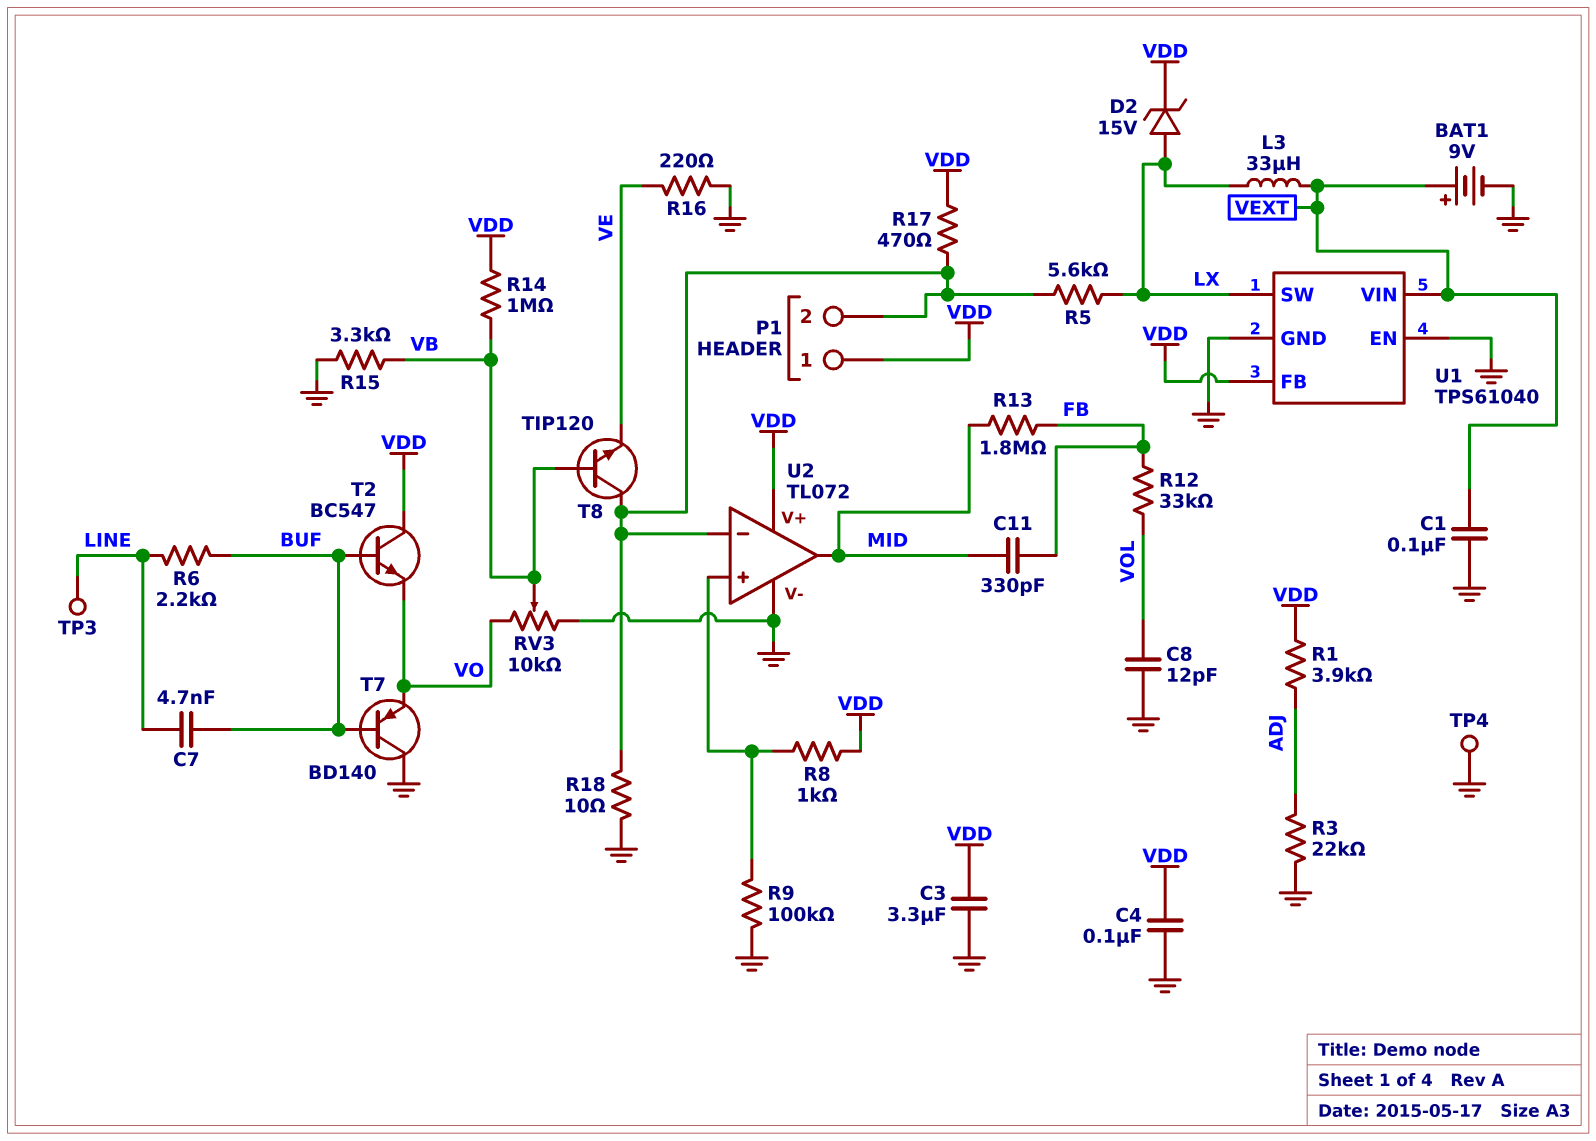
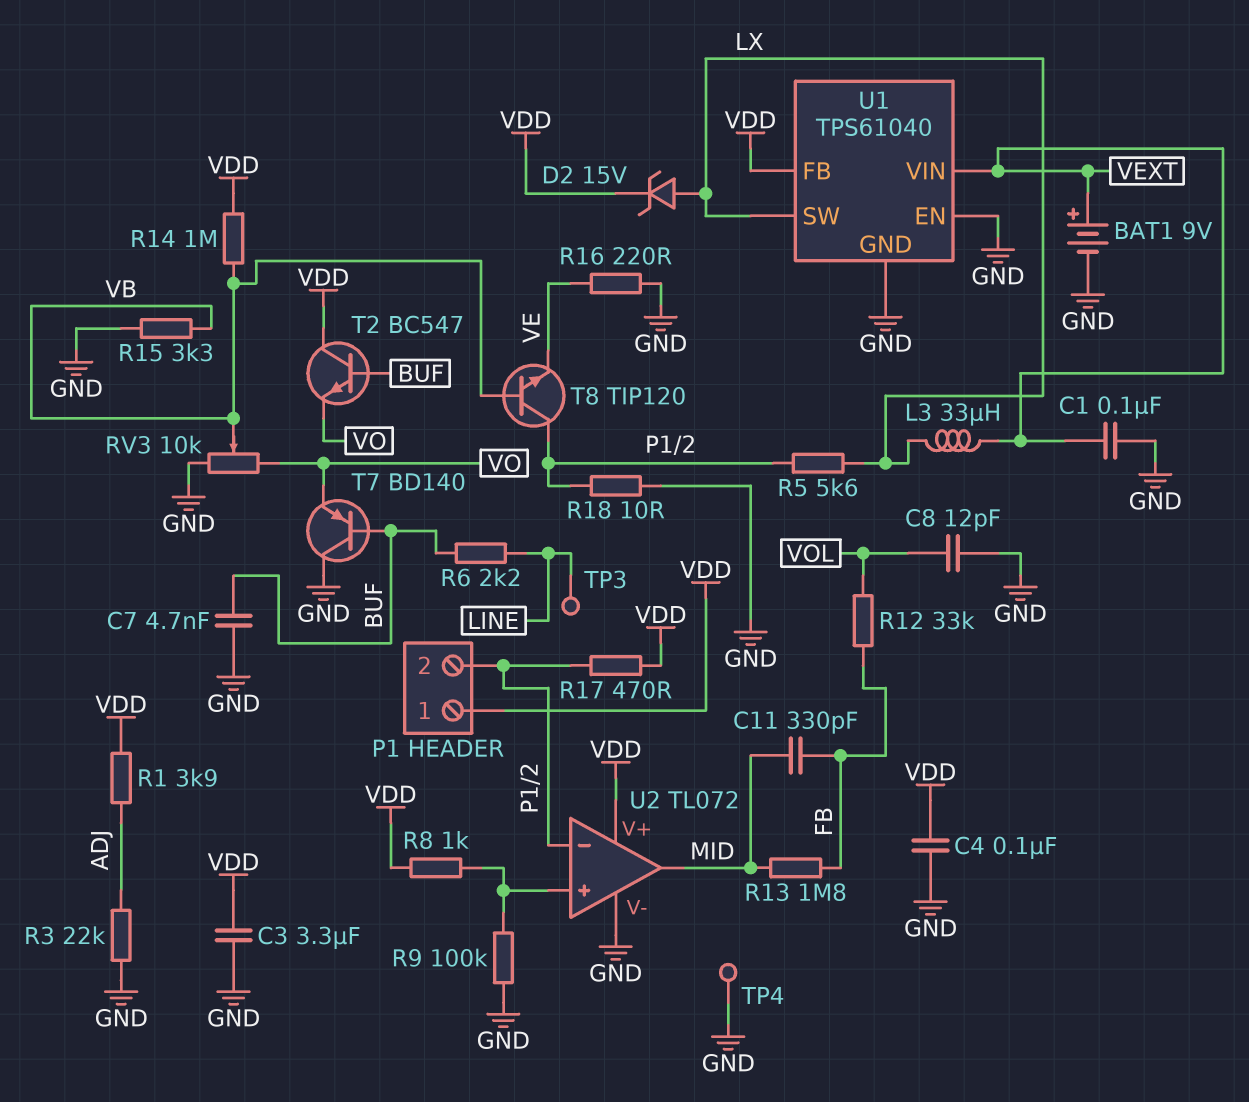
C7: 4.7nF (BUF, LINE) -> 4.7nF (BUF, GND)

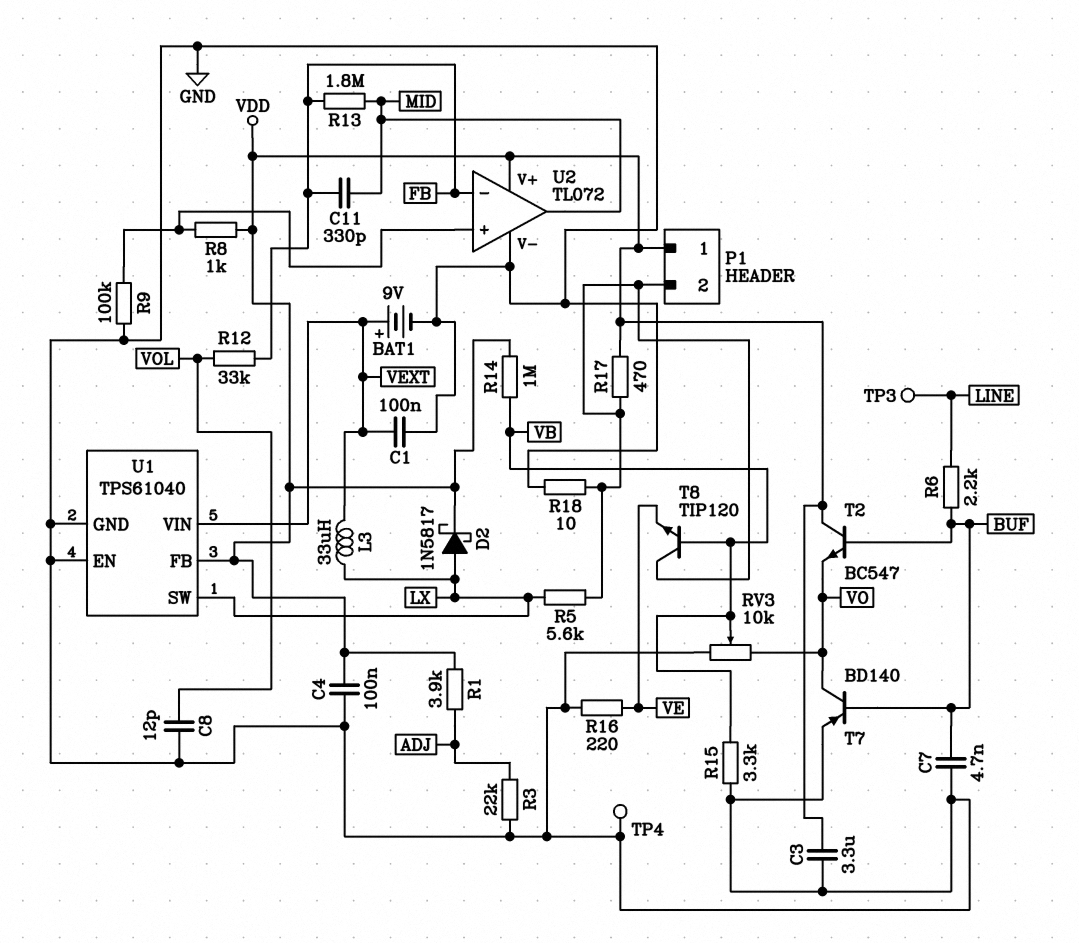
D2: zener 15V (A LX, K VDD) -> schottky 1N5817 (A LX, K VDD)
T7: PNP BD140 (B BUF, C GND, E VO) -> PNP BD140 (B BUF, C VO, E GND)
U2 pin in-: P1/2 -> FB

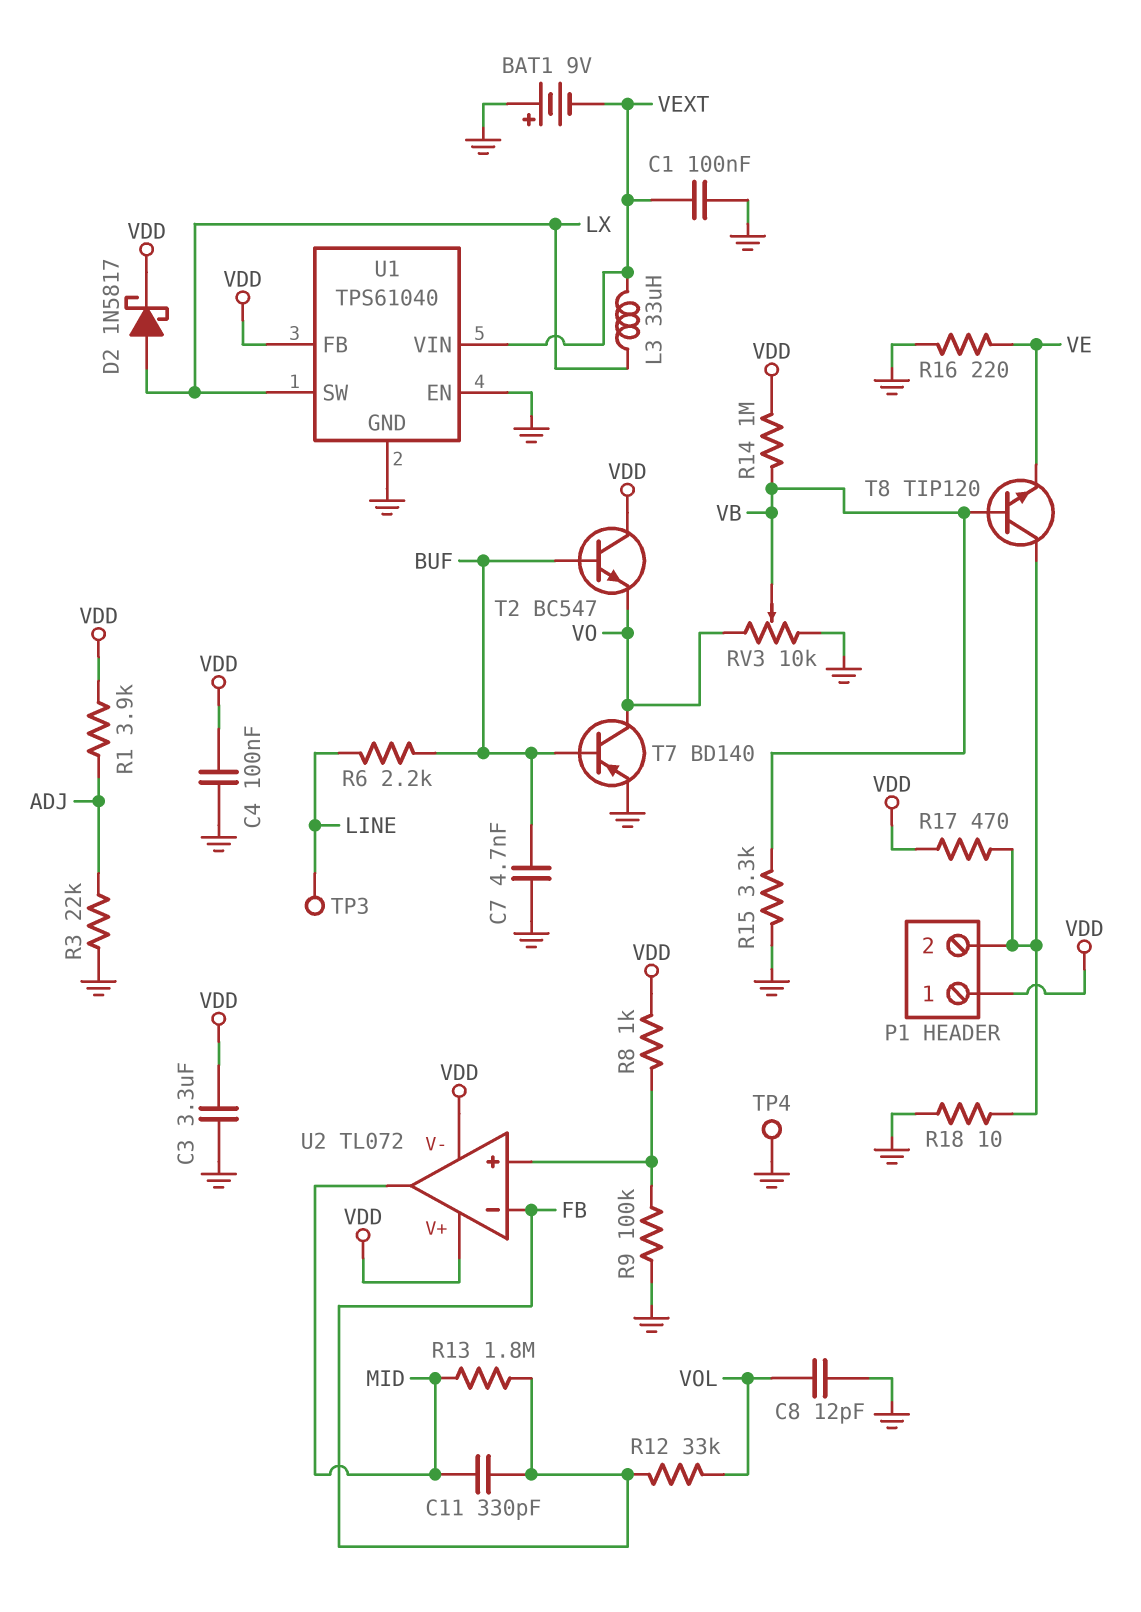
BAT1: 9V (plus VEXT, minus GND) -> 9V (plus GND, minus VEXT)
R5: 5.6k (LX, P1/2) -> none
U2 pin V-: GND -> VDD

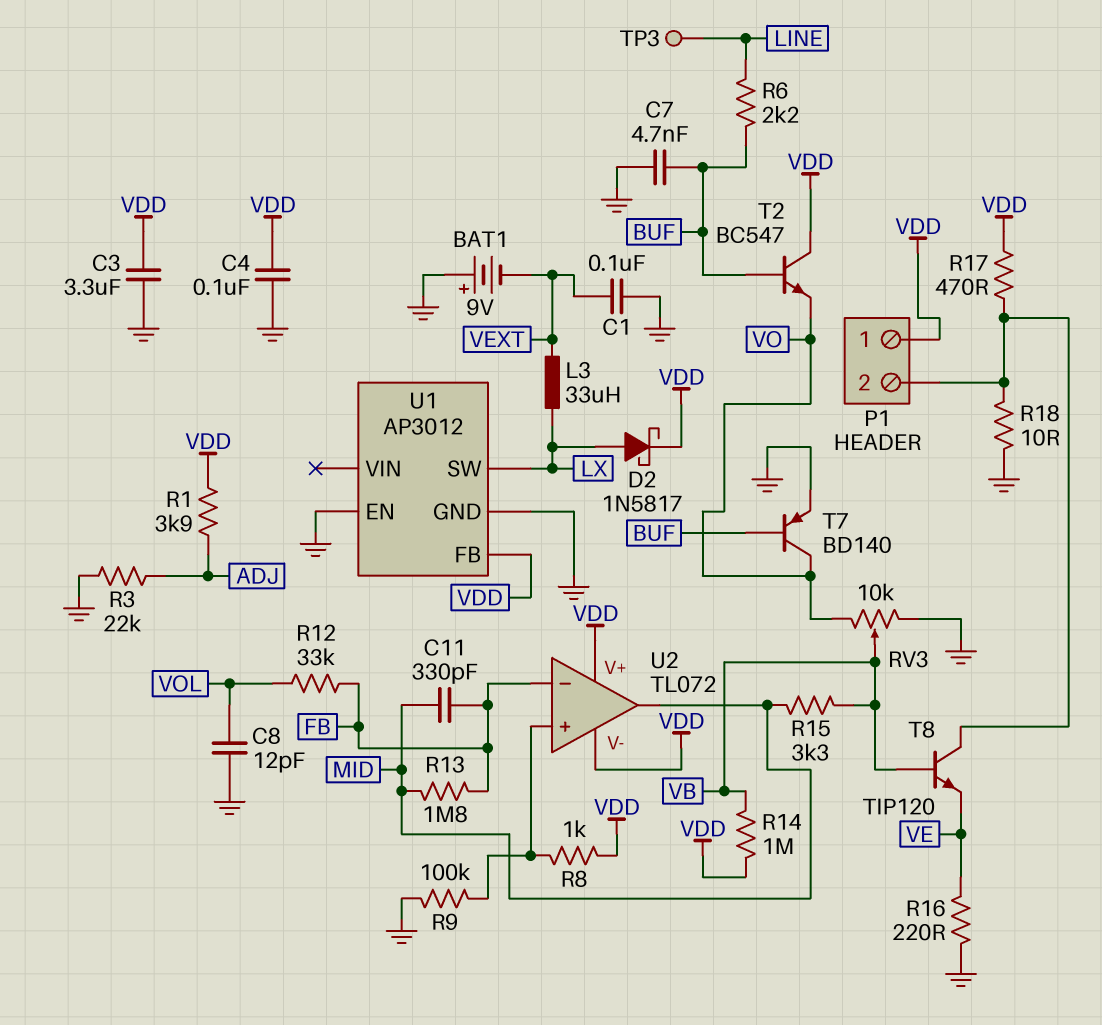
R15: 3.3k (GND, VB) -> 3.3k (MID, VB)
TP4: test point (GND) -> none
U1: TPS61040 -> AP3012
U1 pin VIN: VEXT -> none

